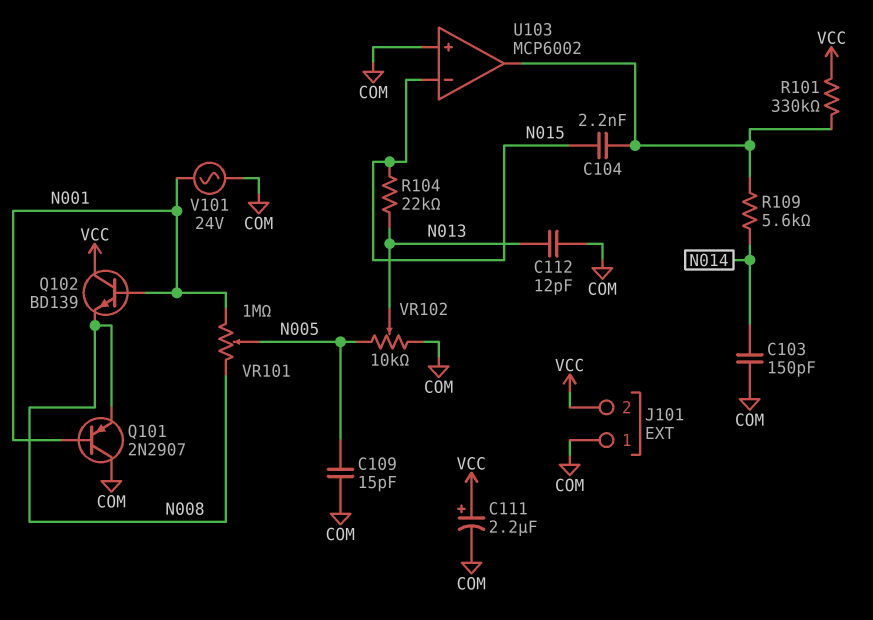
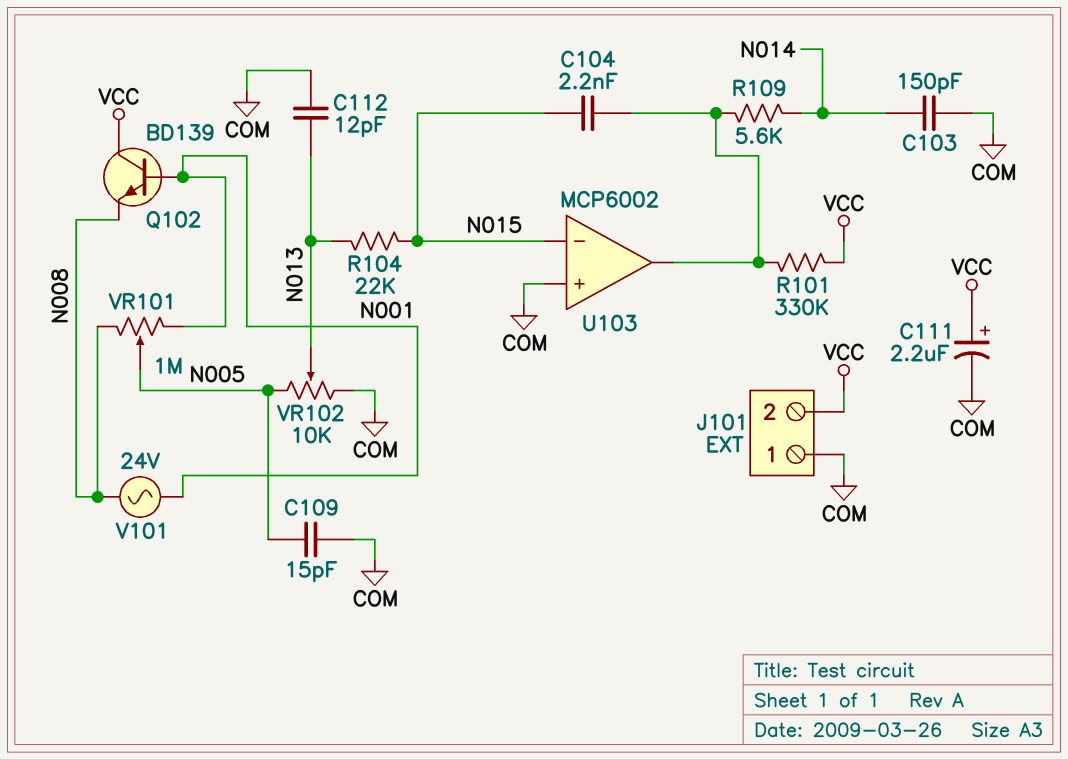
Q101: PNP 2N2907 (B N001, C COM, E N008) -> none
V101: AC 24V (COM, N001) -> AC 24V (N001, N008)

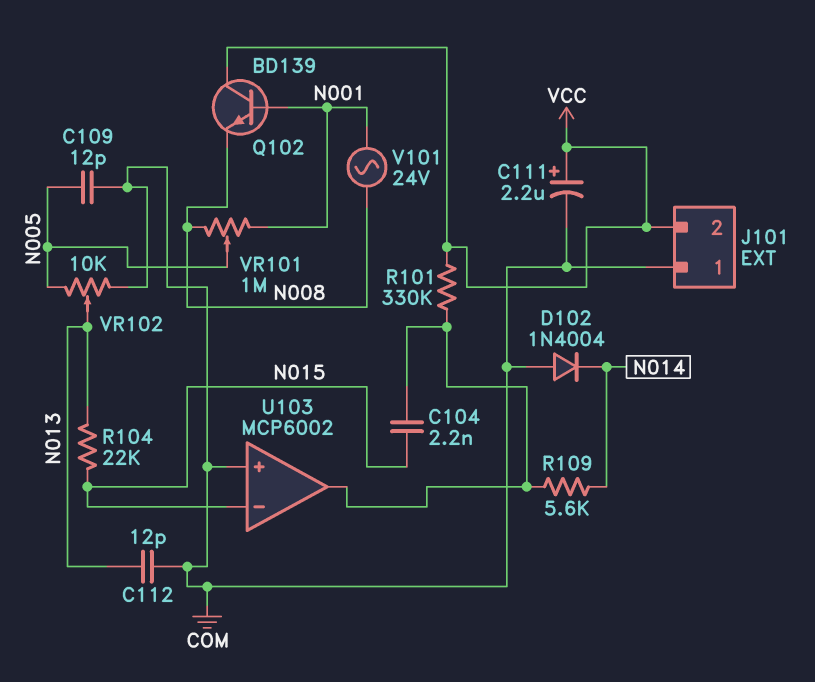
C103: 150pF (COM, N014) -> none
C109: 15pF (COM, N005) -> 12pF (COM, N005)
D102: none -> diode 1N4004 (A COM, K N014)

